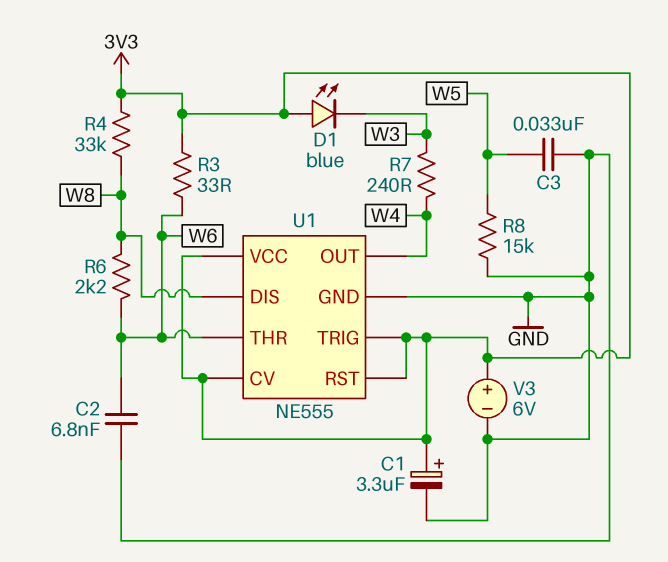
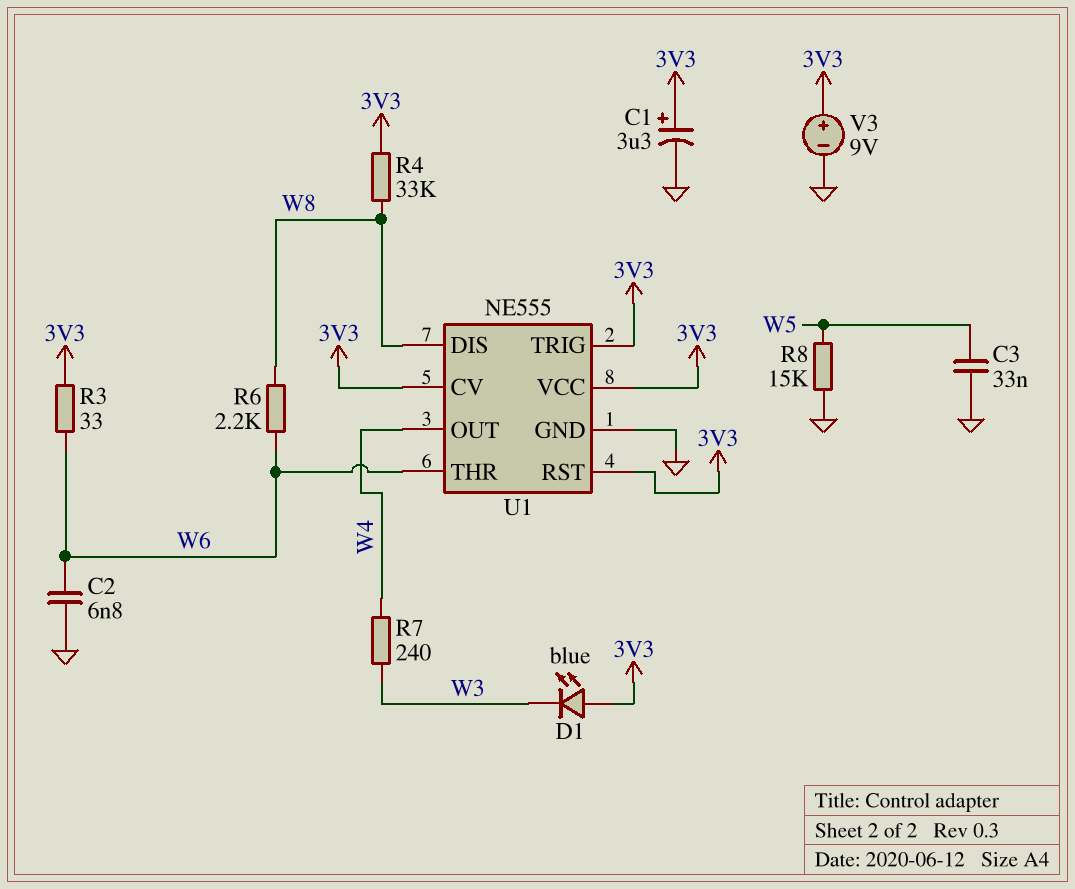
V3: 6V (plus 3V3, minus GND) -> 9V (plus 3V3, minus GND)

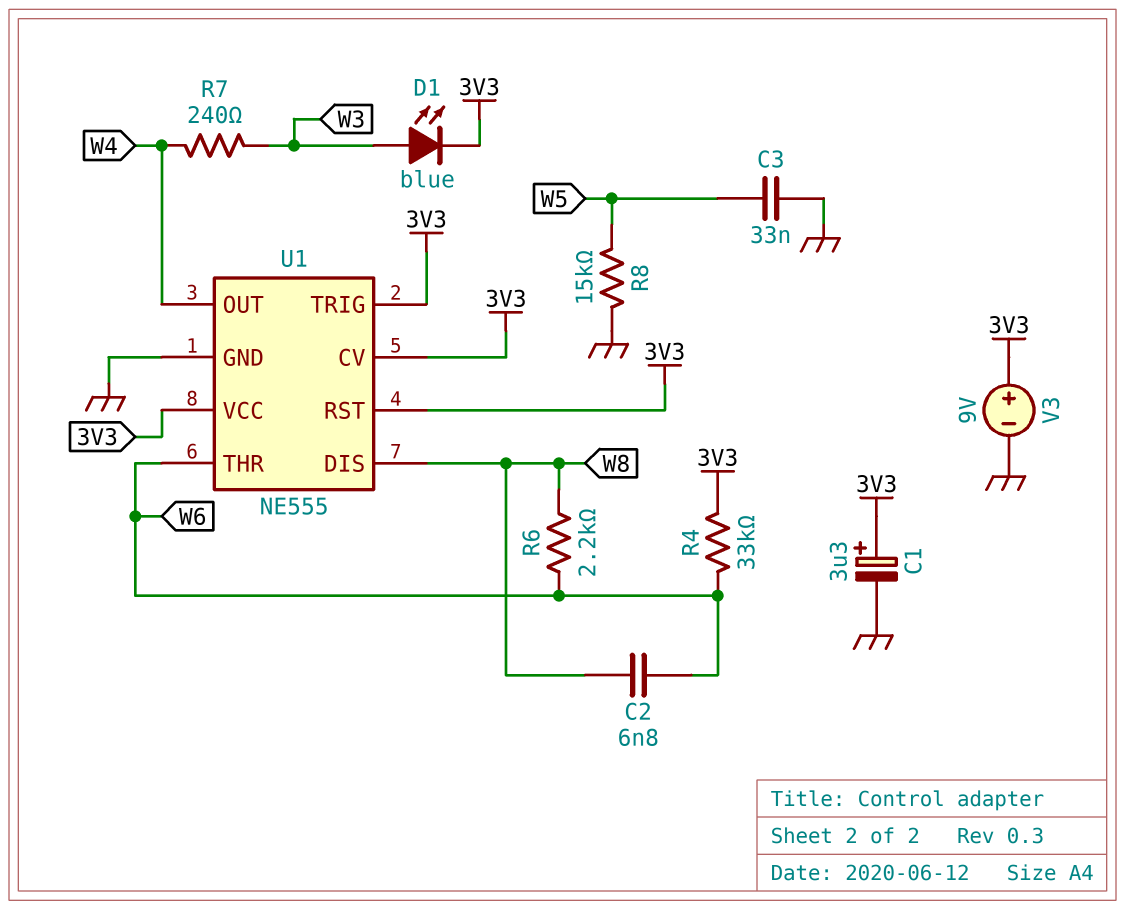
C2: 6.8nF (GND, W6) -> 6.8nF (W6, W8)
D1: LED blue (A 3V3, K W3) -> LED blue (A W3, K 3V3)
R3: 33 (3V3, W6) -> none
R4: 33k (3V3, W8) -> 33k (3V3, W6)

